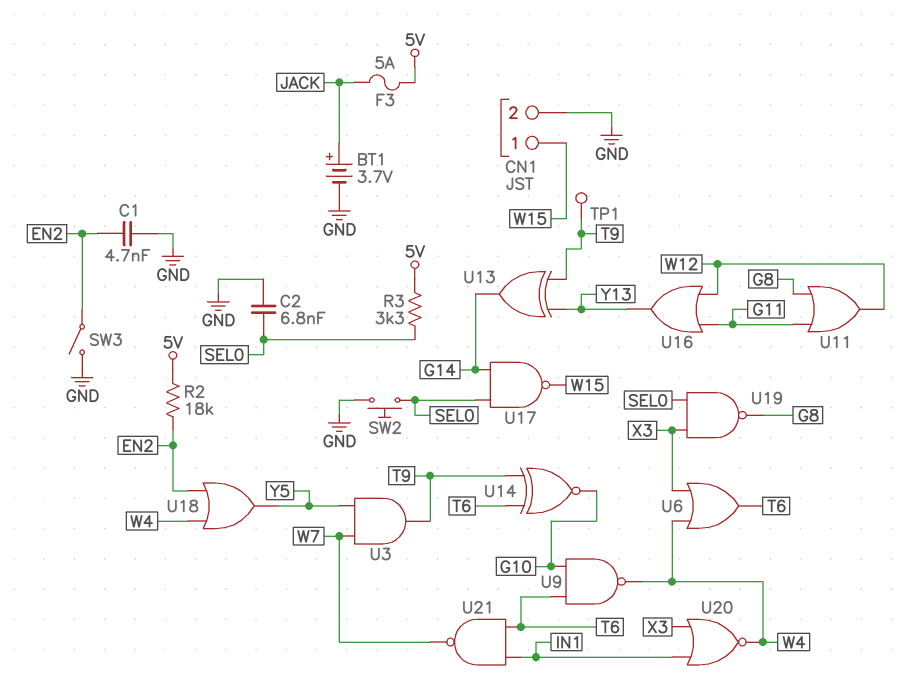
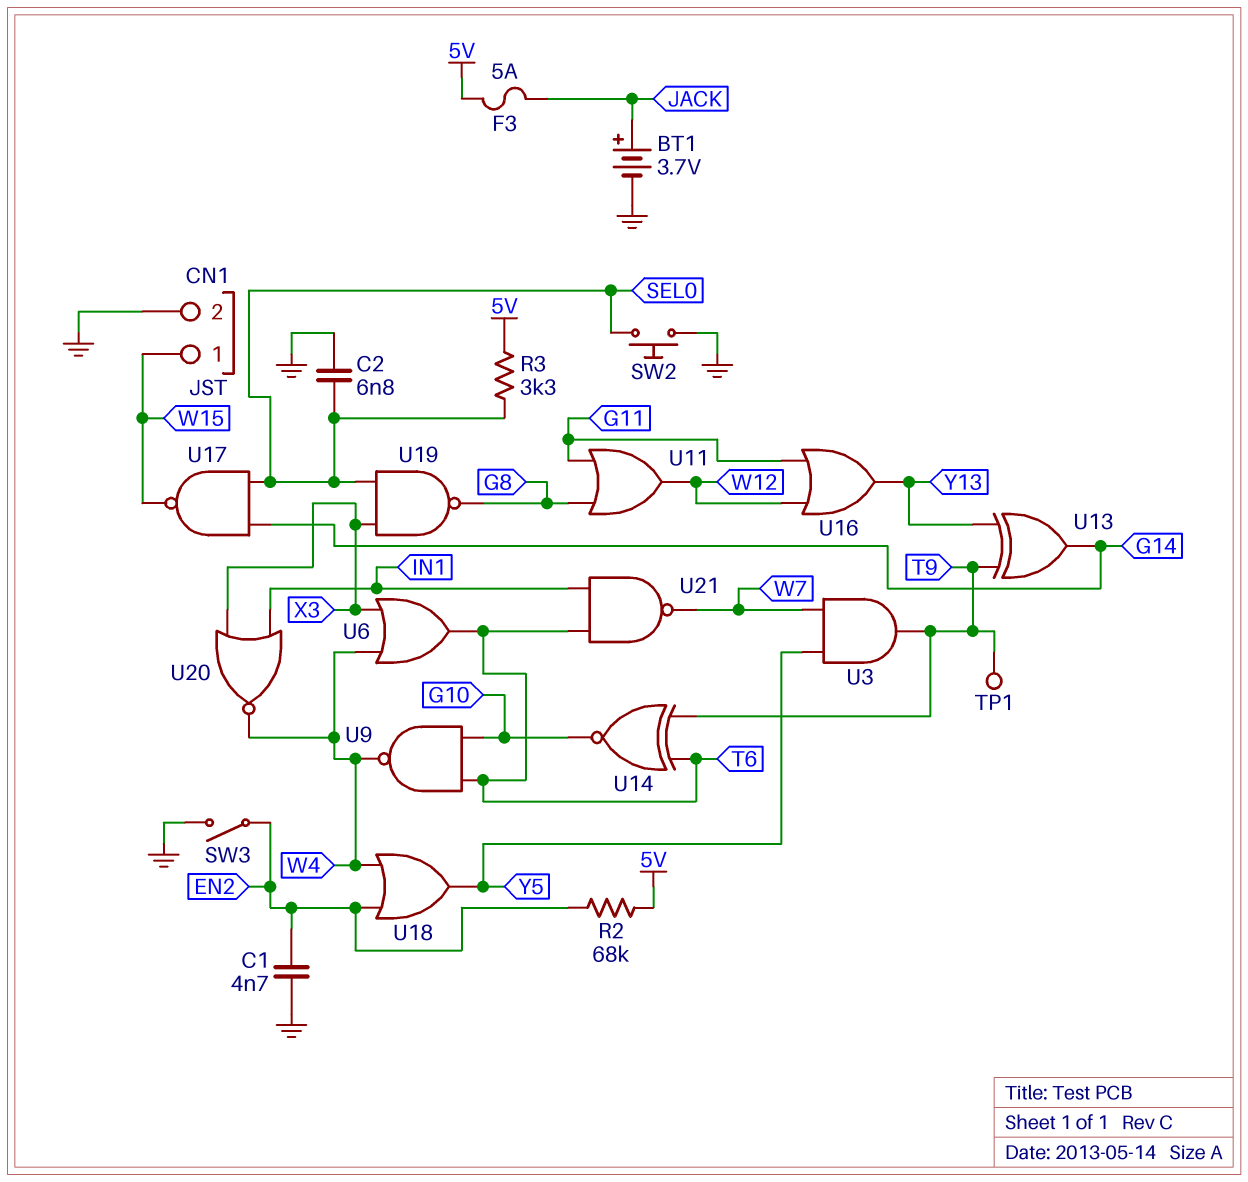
R2: 18k (5V, EN2) -> 68k (5V, EN2)

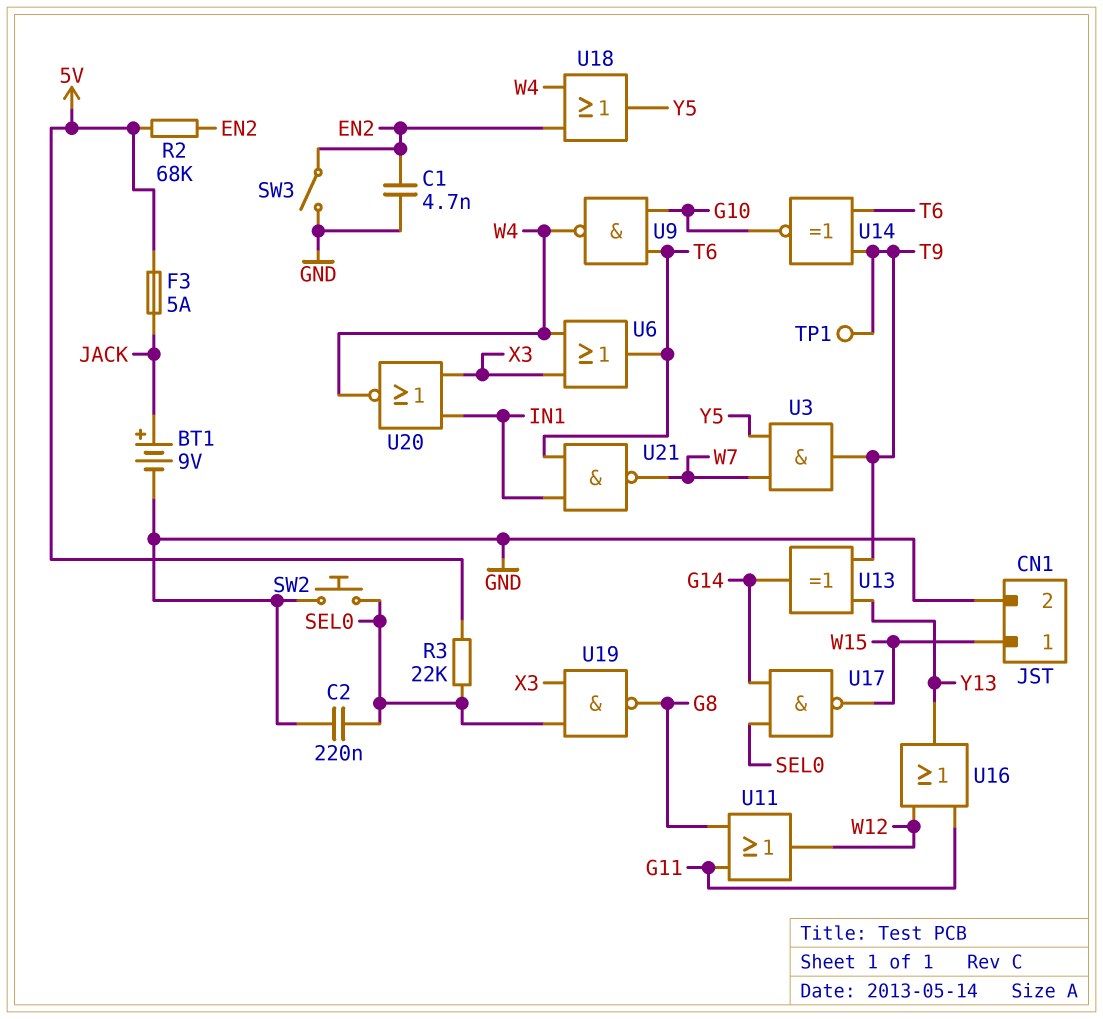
BT1: 3.7V (plus JACK, minus GND) -> 9V (plus JACK, minus GND)
C2: 6.8nF (GND, SEL0) -> 220nF (GND, SEL0)
R3: 3.3k (5V, SEL0) -> 22k (5V, SEL0)

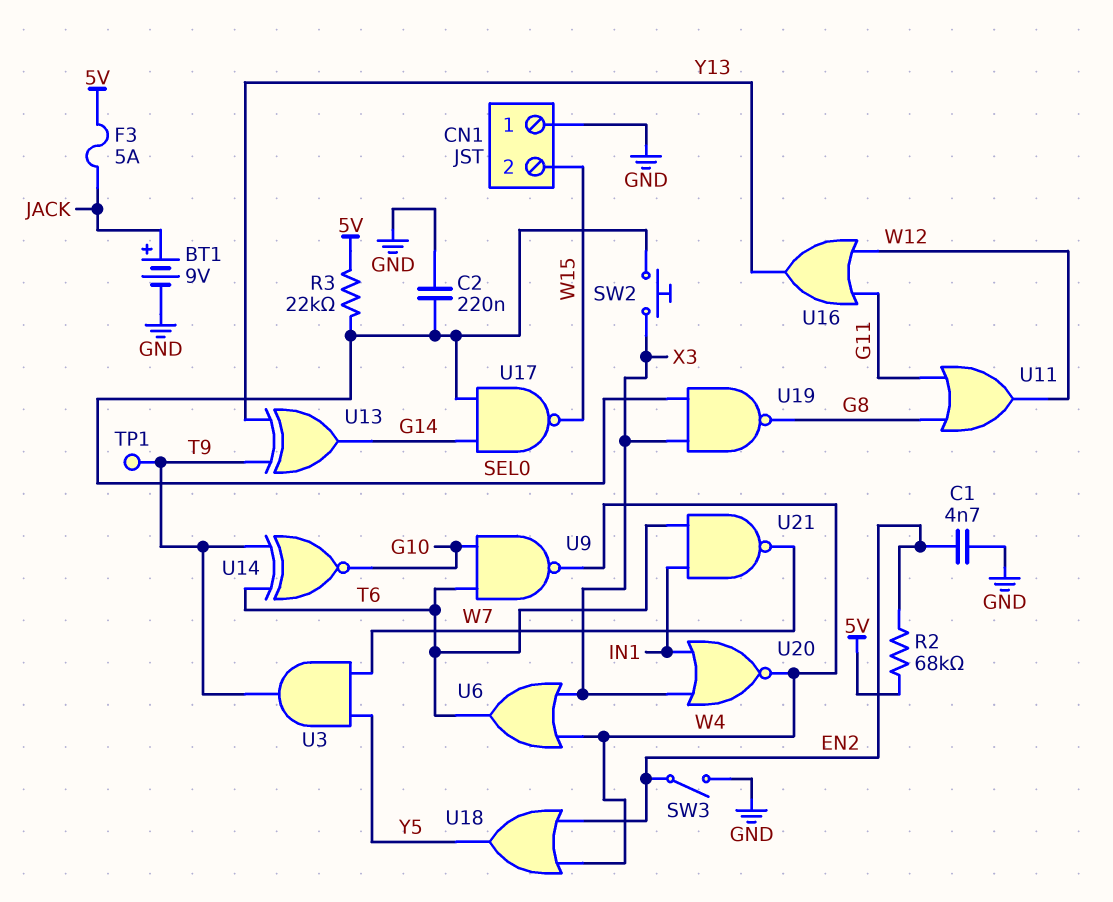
CN1 pin 1: W15 -> GND
CN1 pin 2: GND -> W15
SW2: button (GND, SEL0) -> button (SEL0, X3)

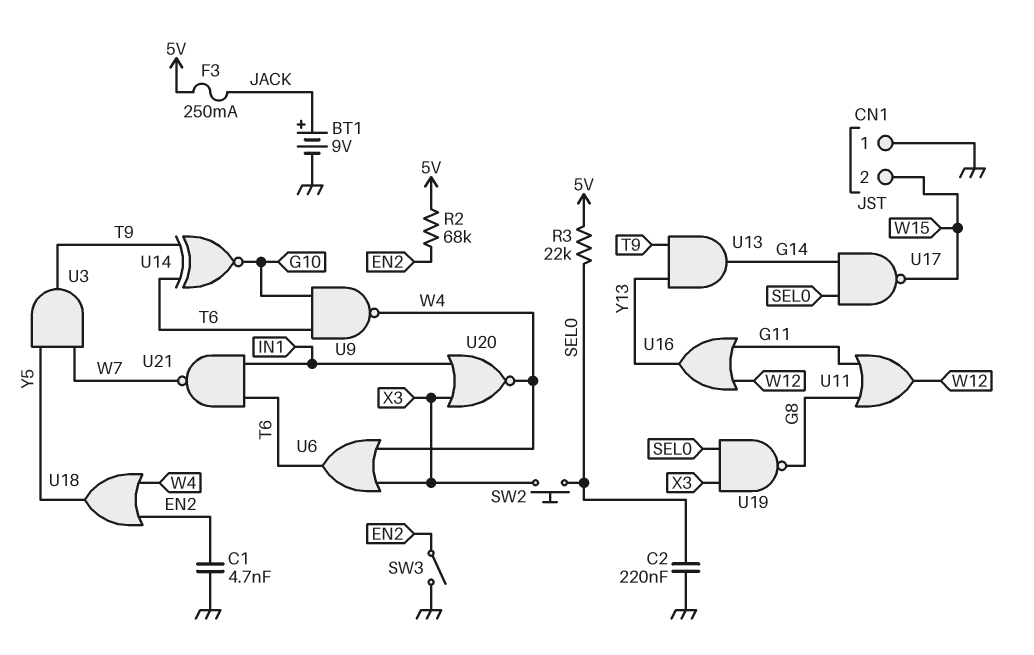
F3: 5A (5V, JACK) -> 250mA (5V, JACK)
TP1: test point (T9) -> none
U13: XOR (in T9, in Y13, out G14) -> AND (in T9, in Y13, out G14)

